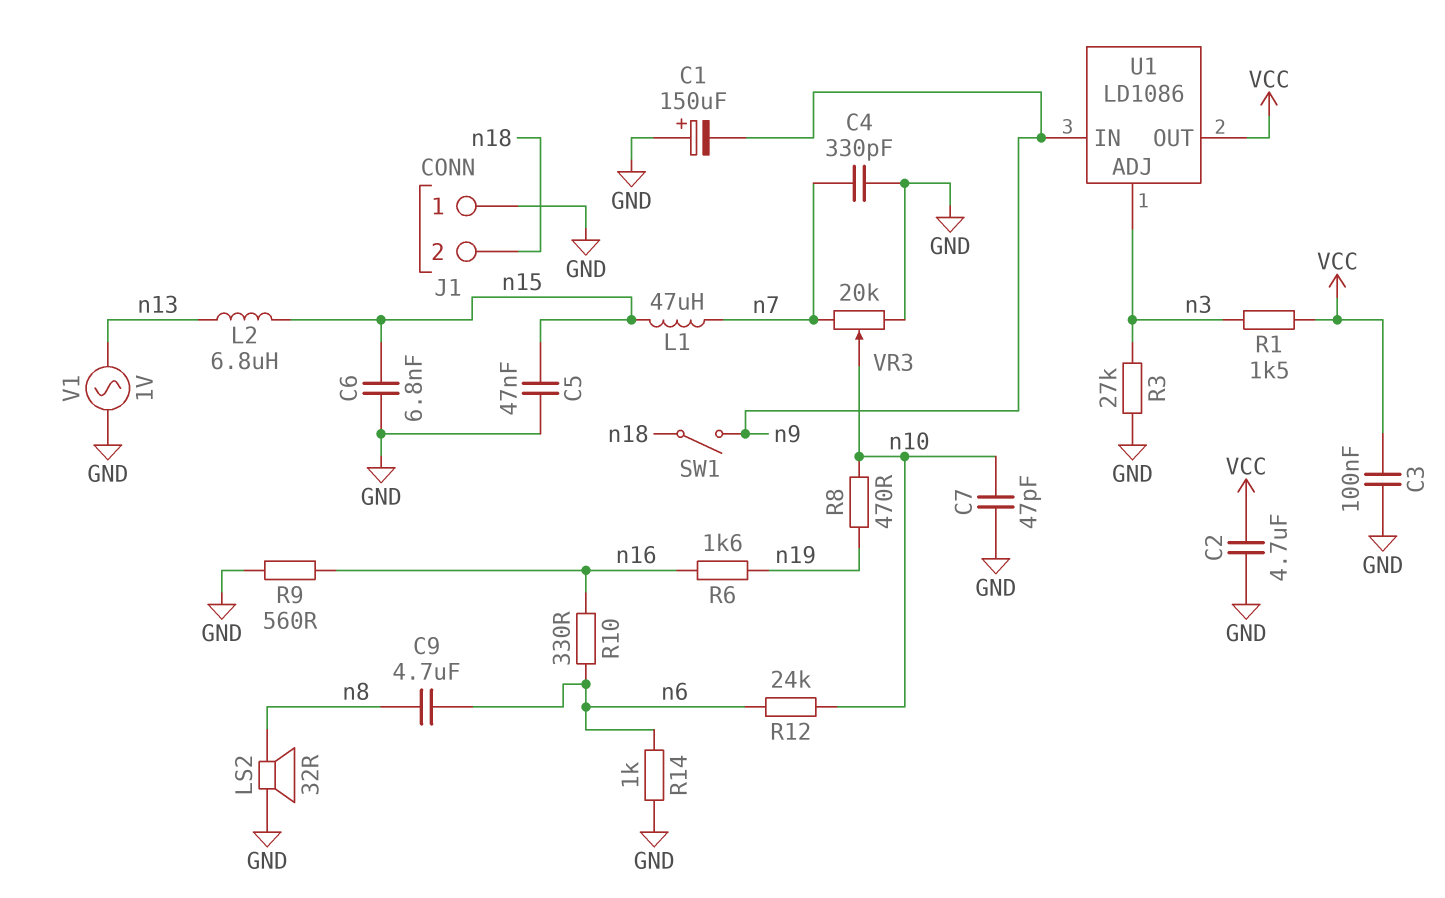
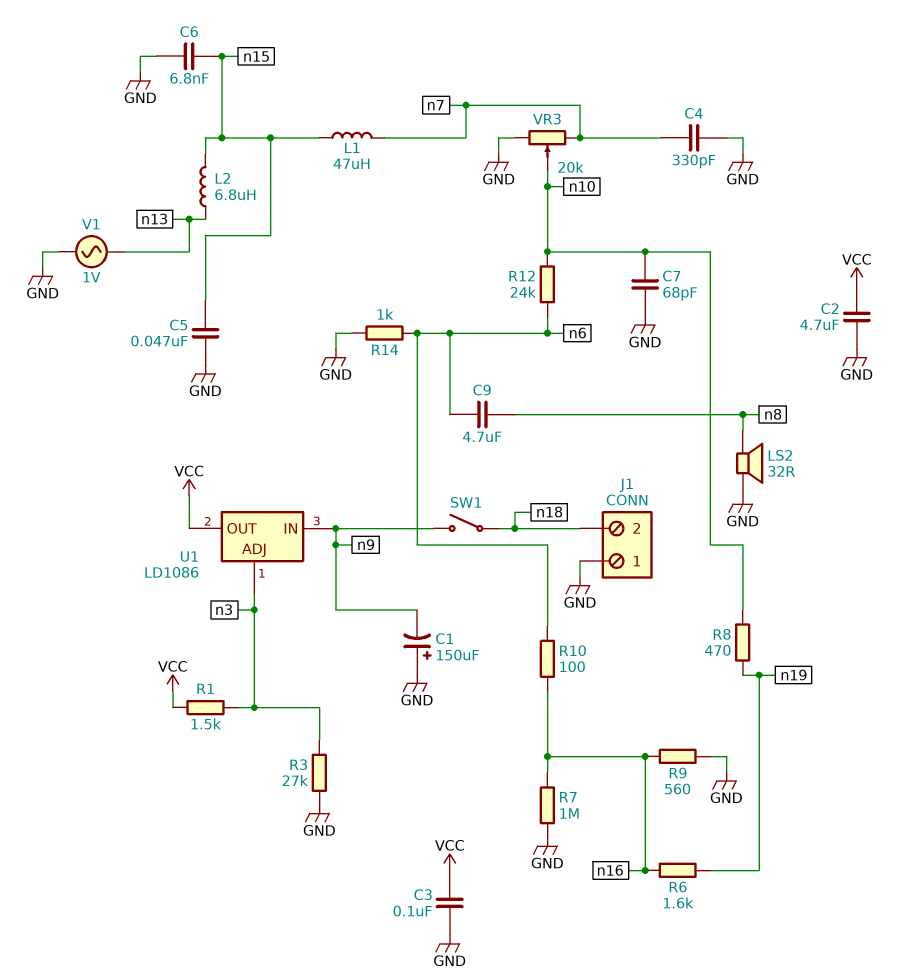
C7: 47pF (GND, n10) -> 68pF (GND, n10)
R7: none -> 1M (GND, n16)
R10: 330 (n6, n16) -> 100 (n6, n16)

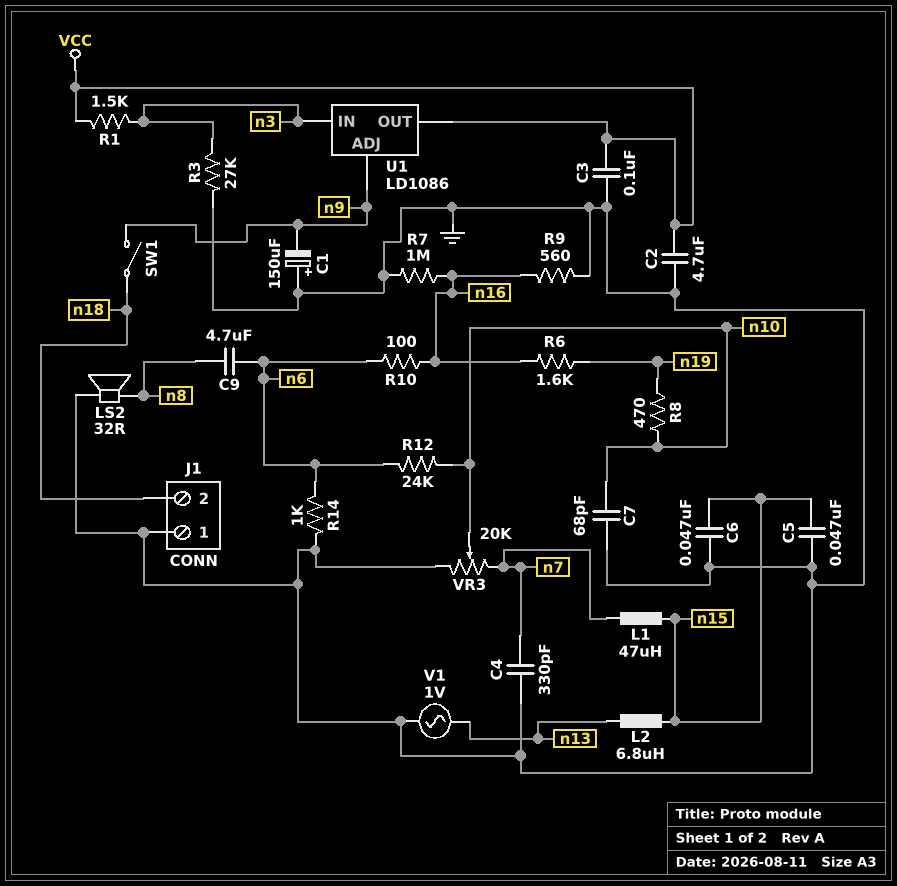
C6: 6.8nF (GND, n15) -> 47nF (GND, n15)
U1 pin ADJ: n3 -> n9
U1 pin IN: n9 -> n3

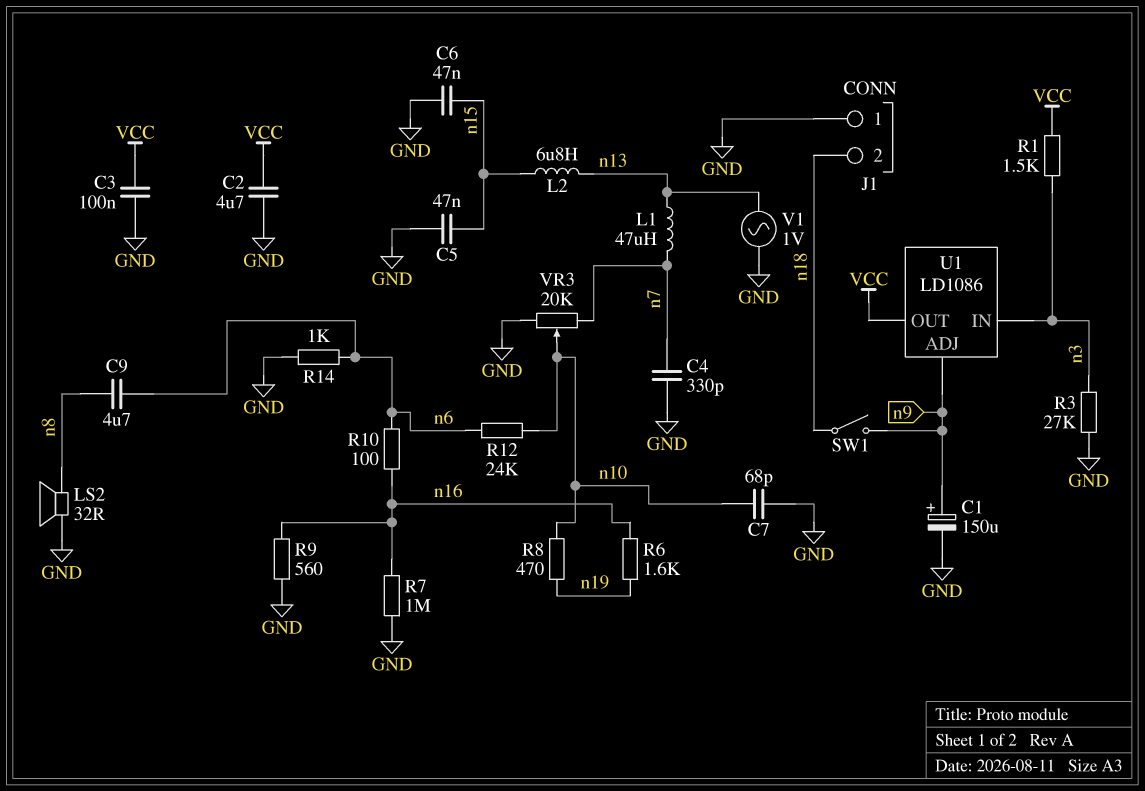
C1: 150uF (plus GND, minus n9) -> 150uF (plus n9, minus GND)
L1: 47uH (n7, n15) -> 47uH (n7, n13)

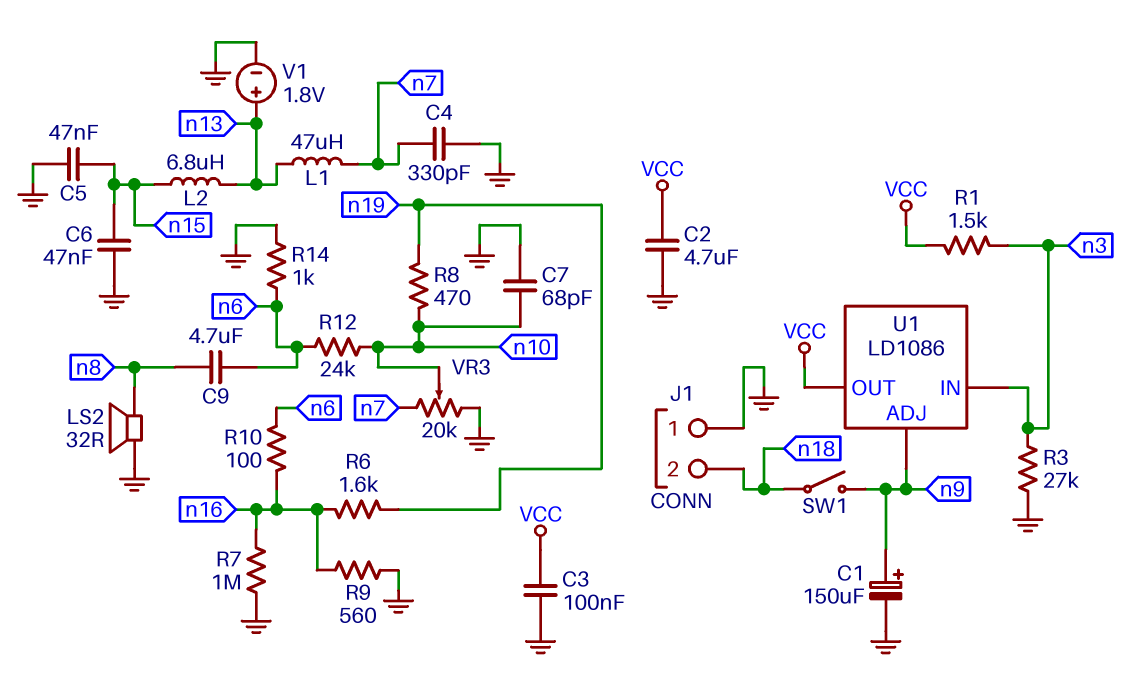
V1: AC 1V (GND, n13) -> 1.8V (plus n13, minus GND)

